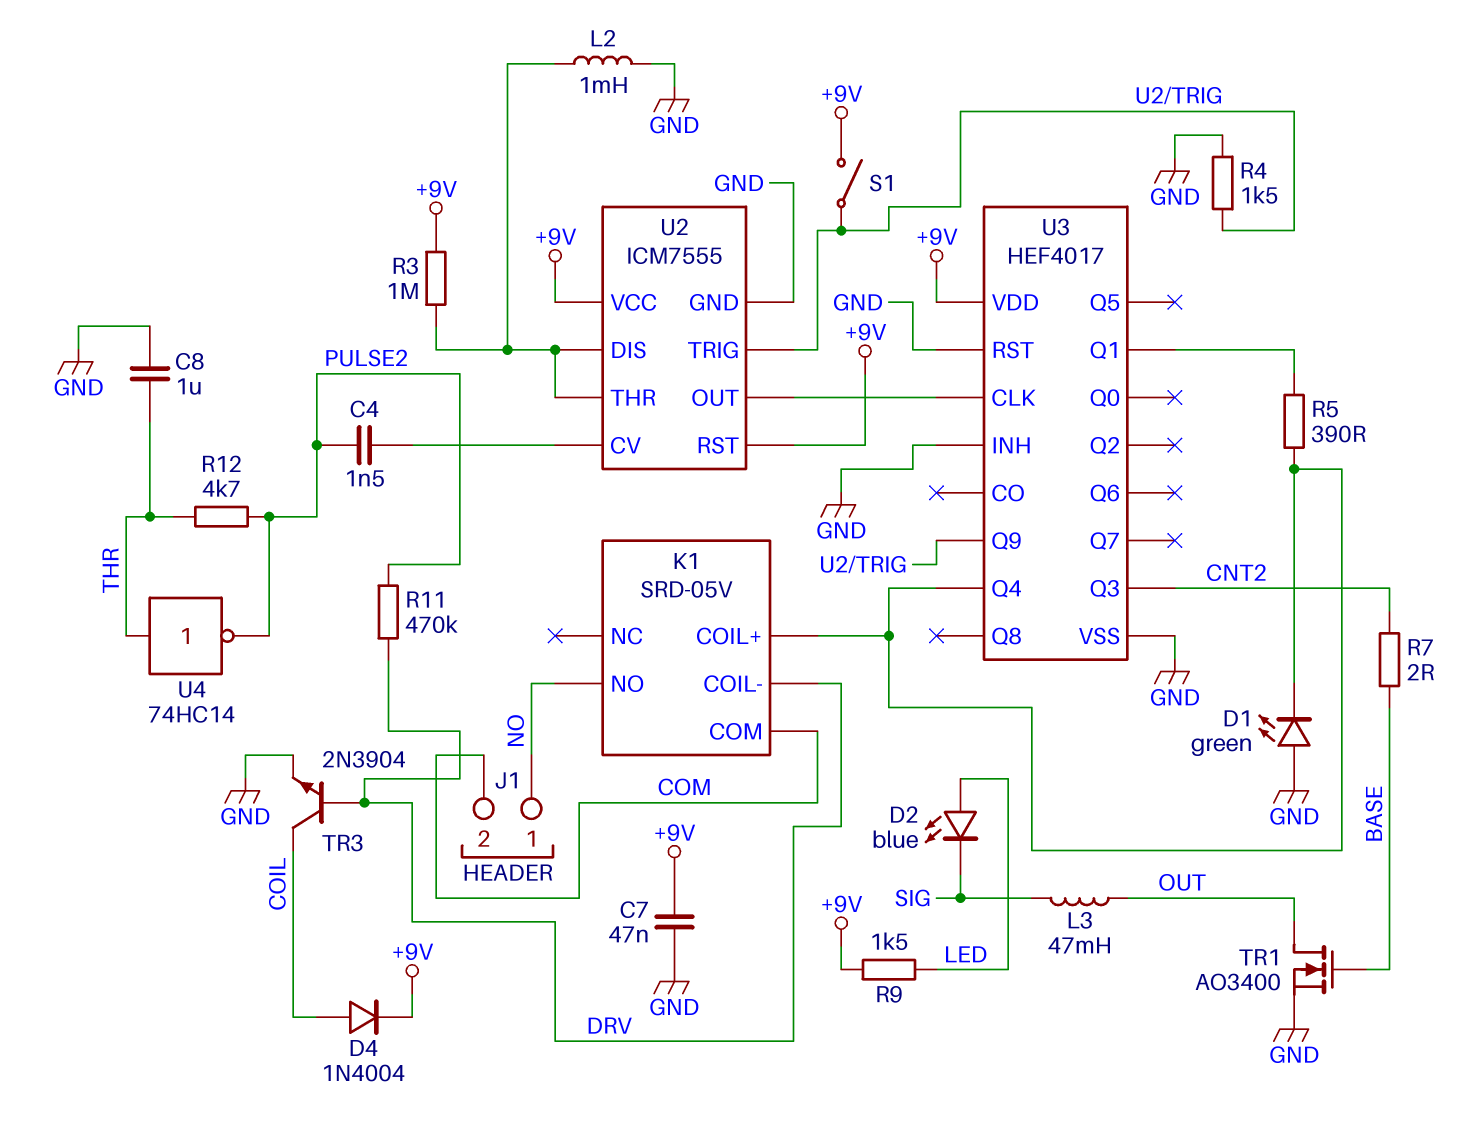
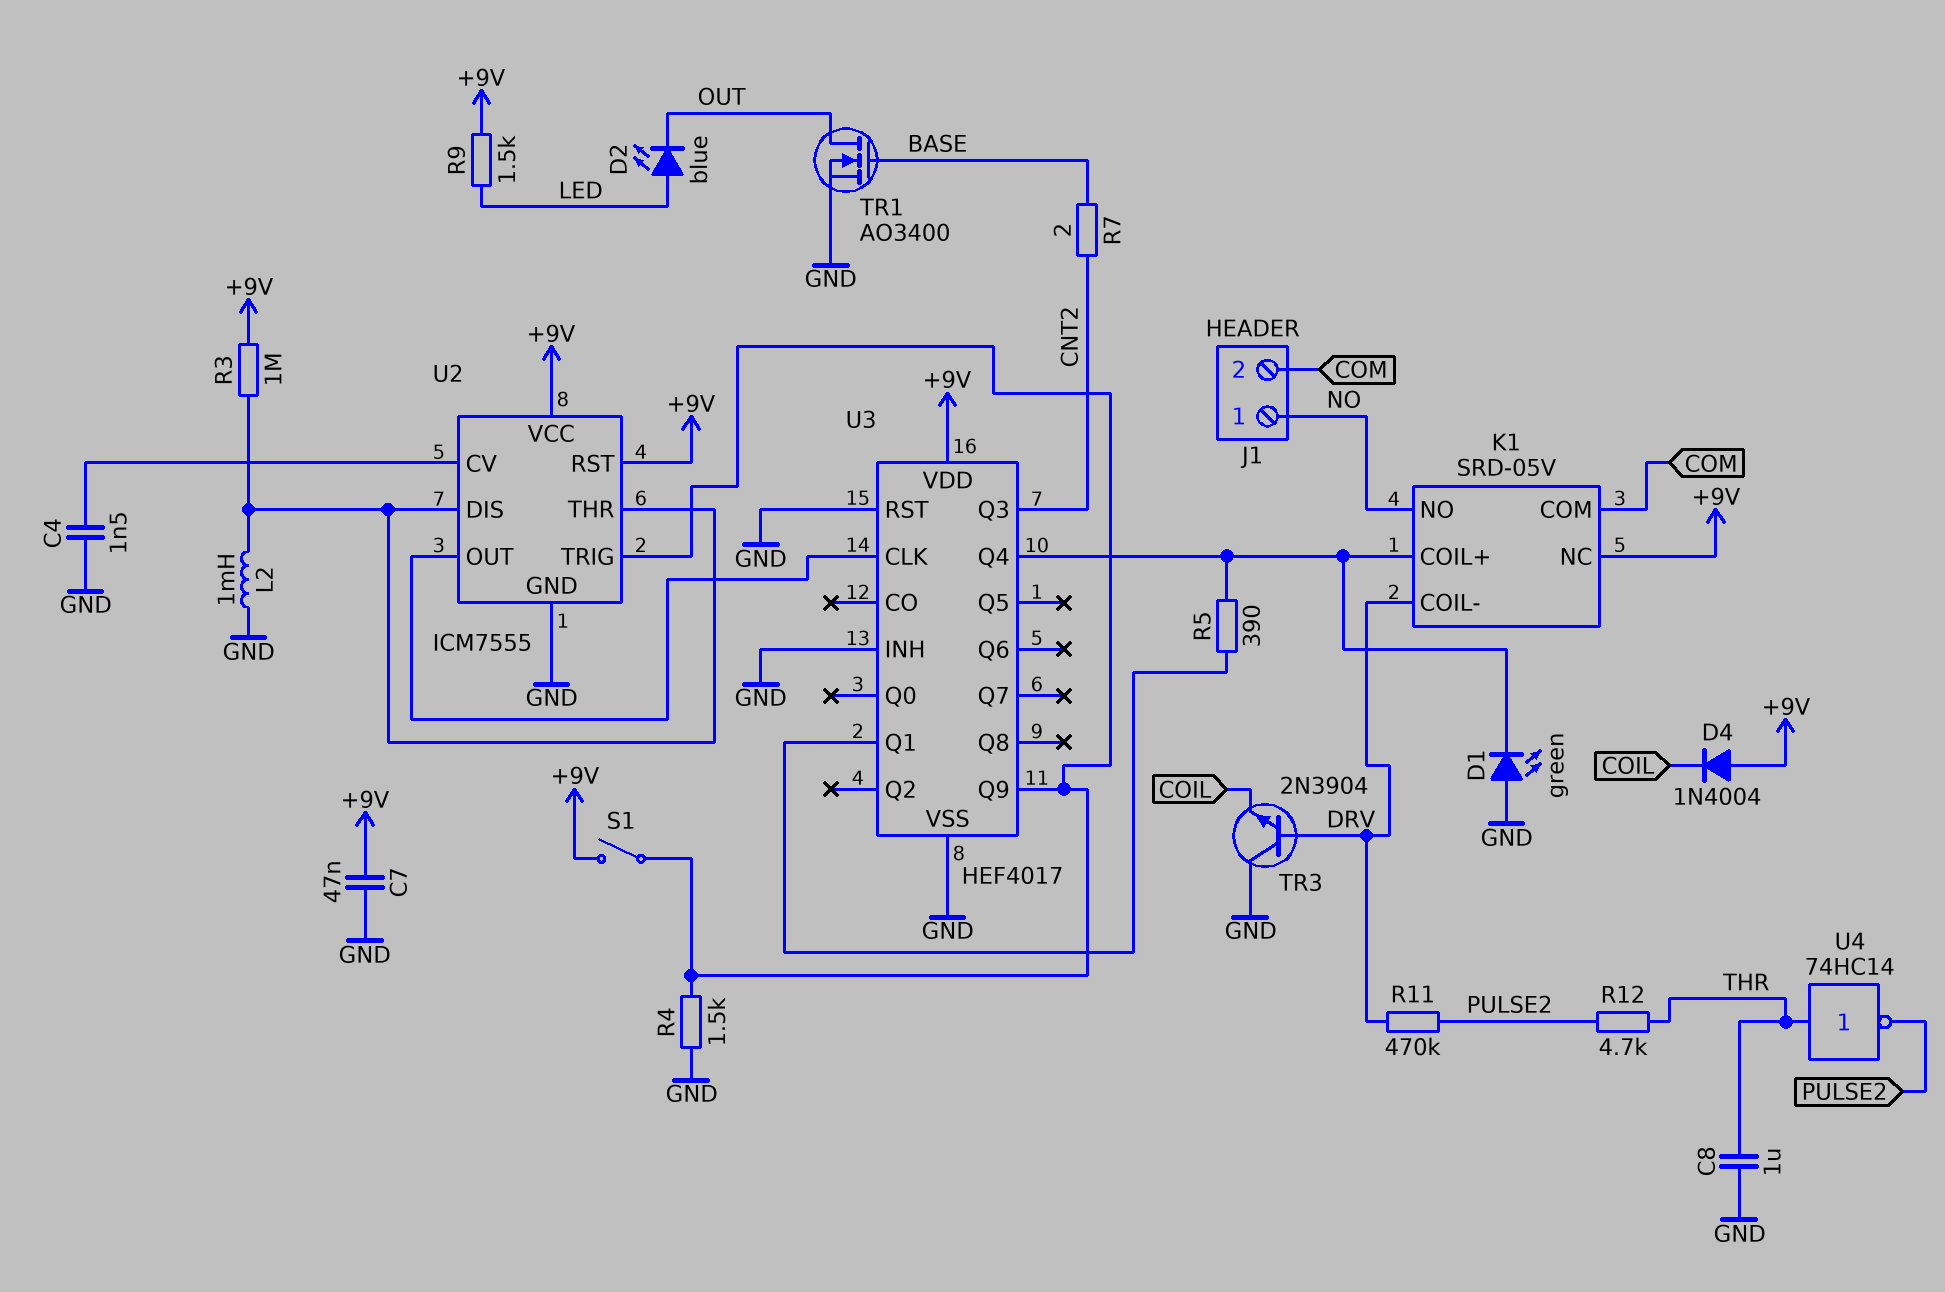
C4: 1.5nF (PULSE2, U2/CV) -> 1.5nF (GND, U2/CV)
D2: LED blue (A LED, K SIG) -> LED blue (A LED, K OUT)
D4: diode 1N4004 (A COIL, K +9V) -> diode 1N4004 (A +9V, K COIL)
K1 pin NC: none -> +9V
L3: 47mH (OUT, SIG) -> none
TR3: NPN 2N3904 (B DRV, C COIL, E GND) -> NPN 2N3904 (B DRV, C GND, E COIL)

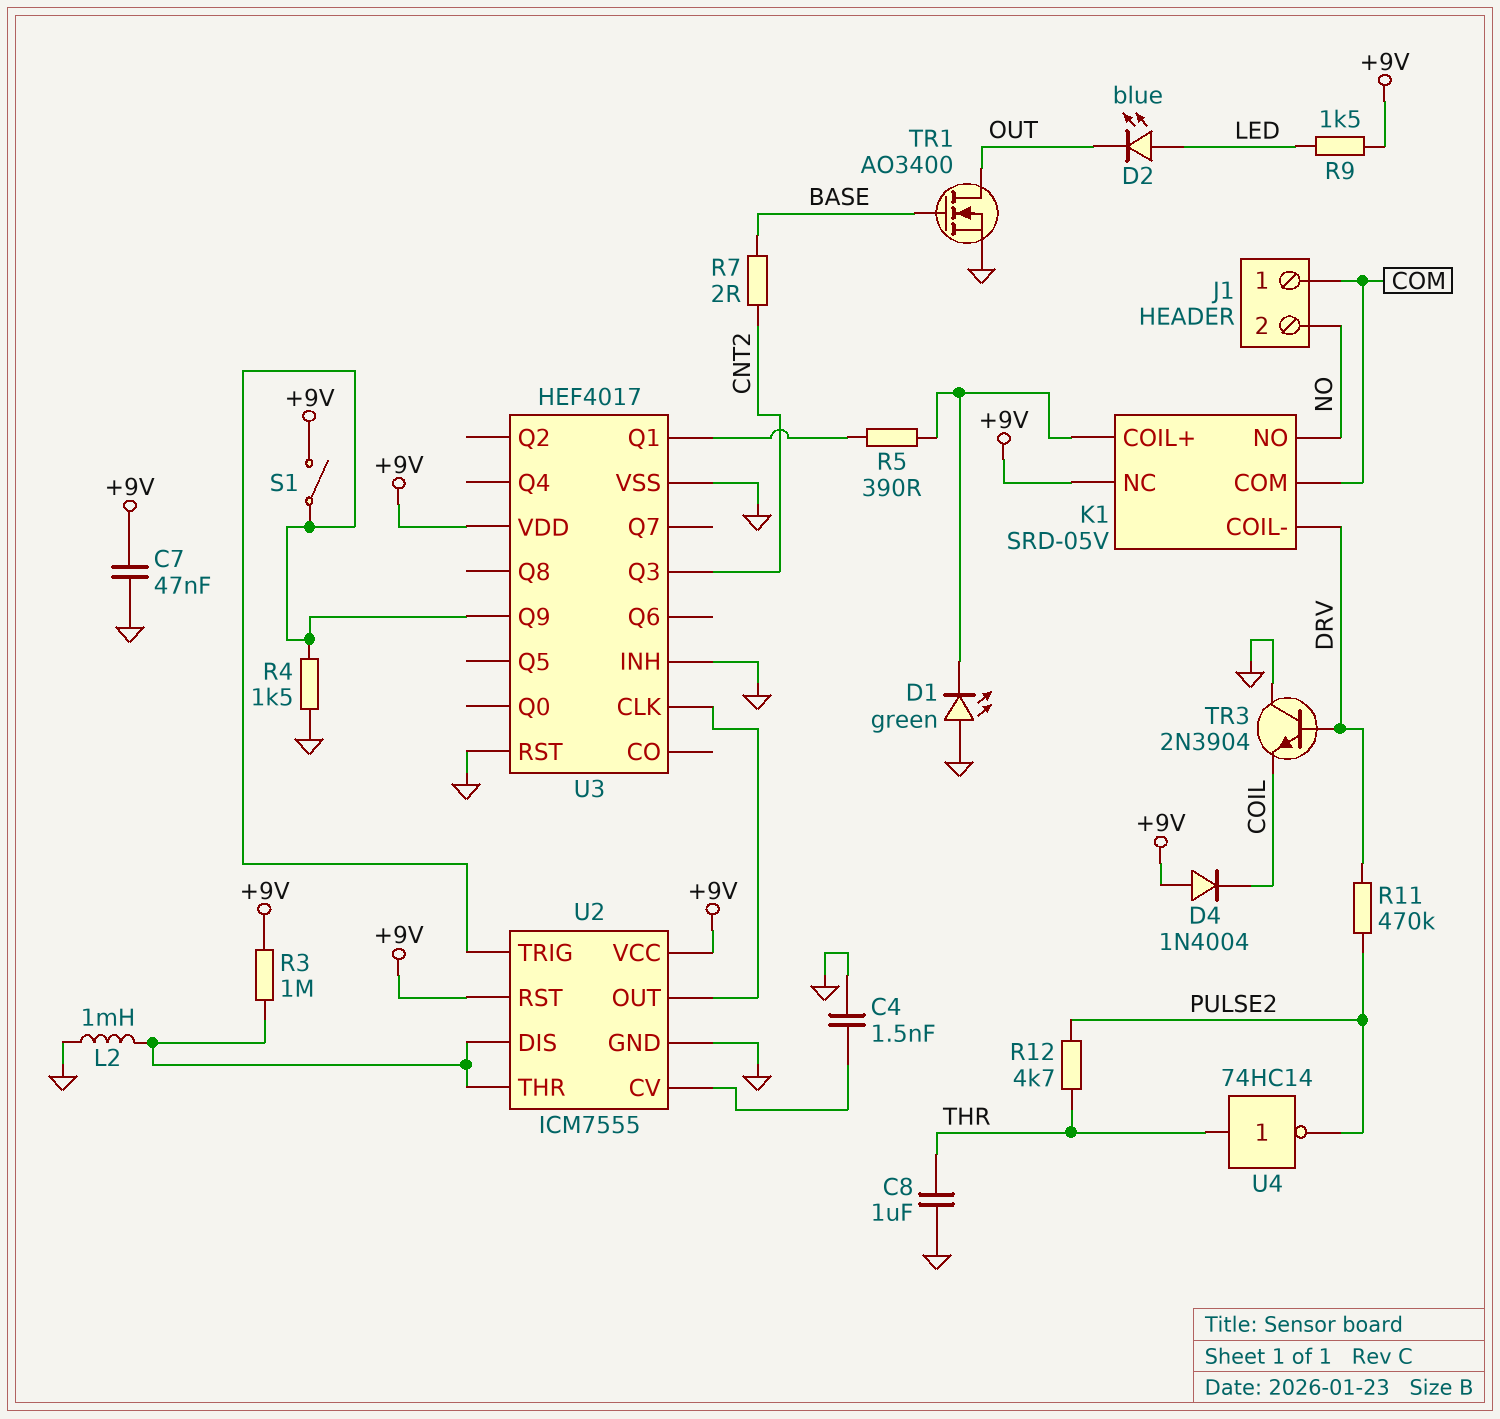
J1 pin 1: NO -> COM
J1 pin 2: COM -> NO
U3 pin Q4: K1/COIL+ -> none

